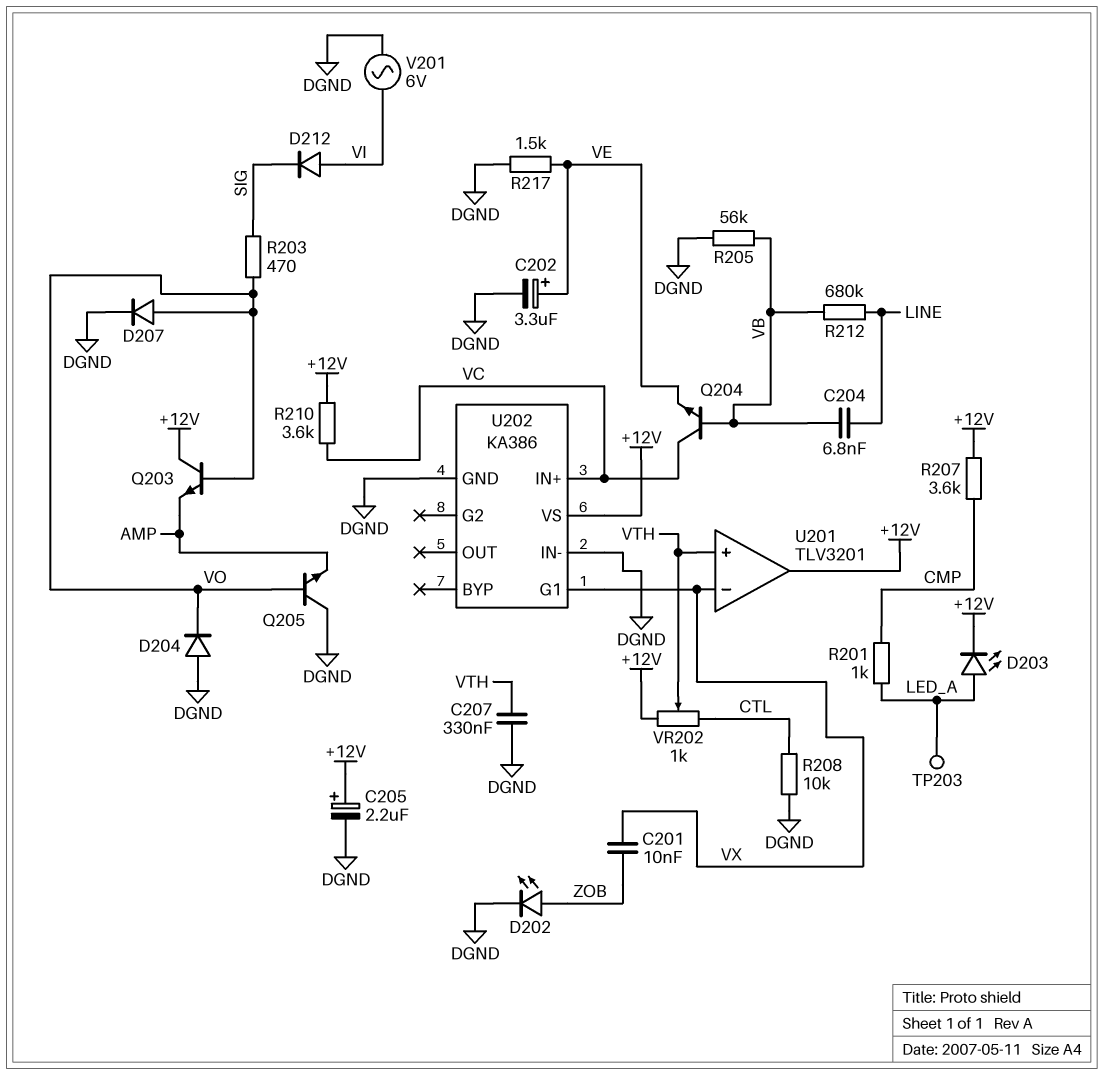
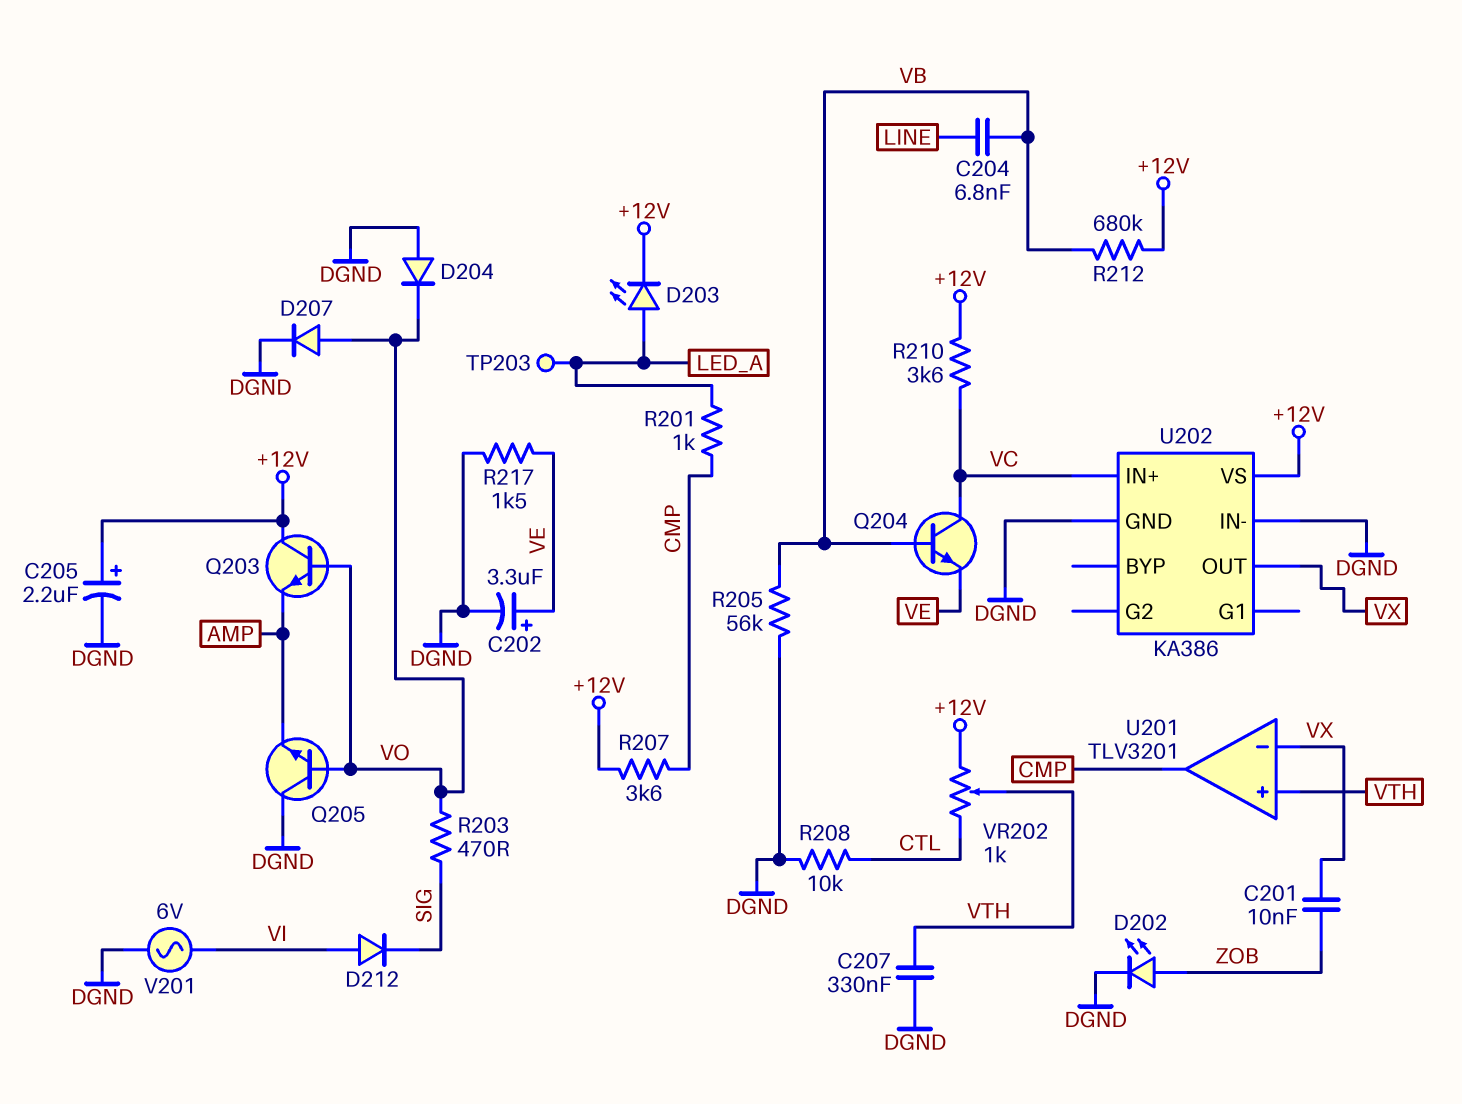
R212: 680k (LINE, VB) -> 680k (+12V, VB)
U201 pin out: +12V -> CMP
U202 pin G1: VX -> none
U202 pin OUT: none -> VX

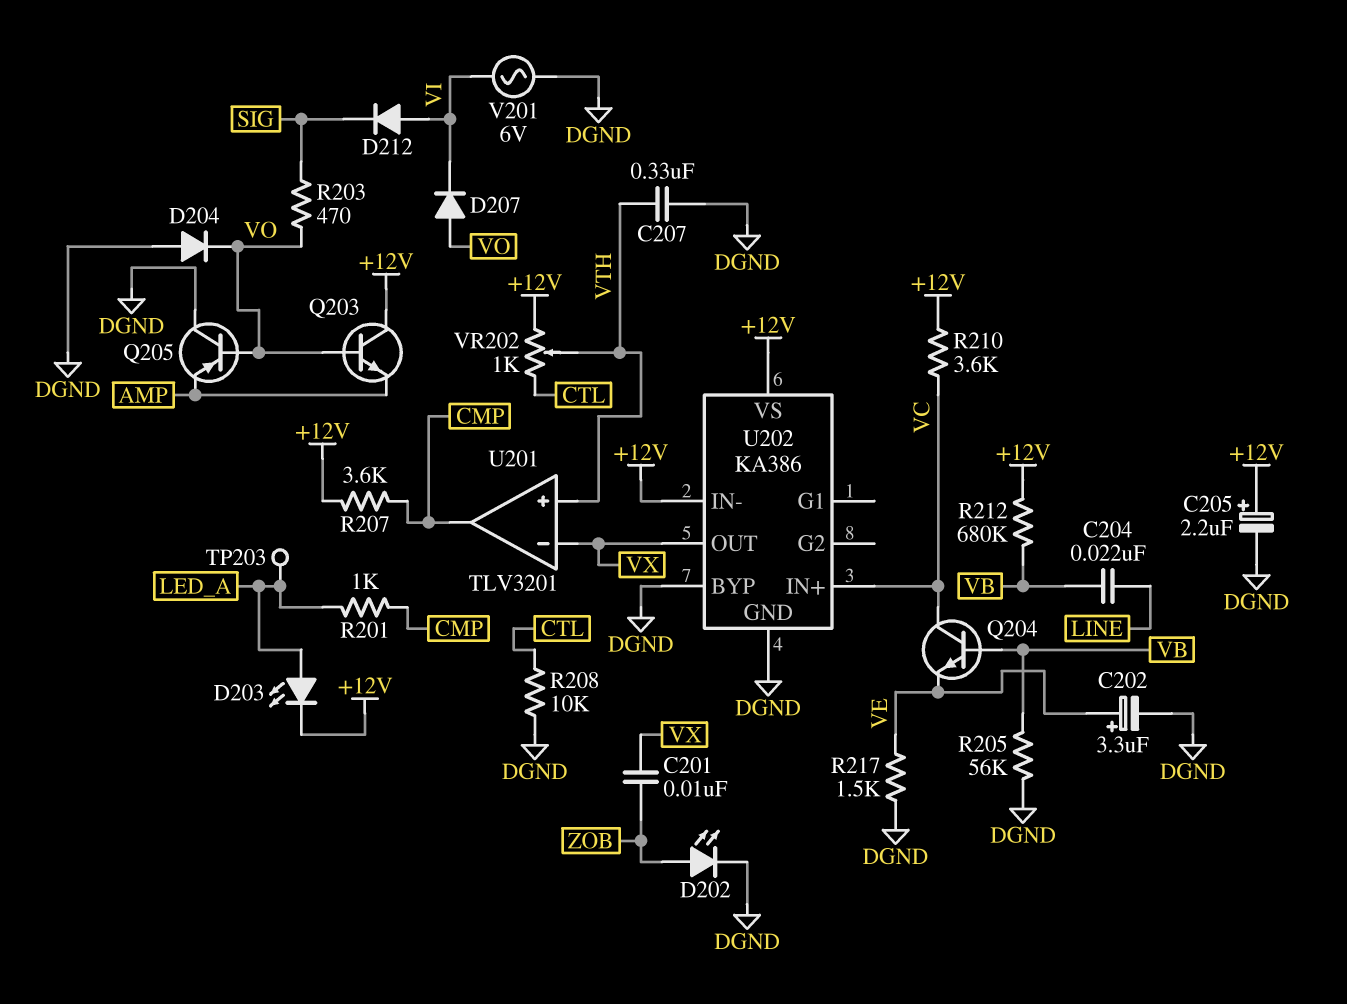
C204: 6.8nF (LINE, VB) -> 22nF (LINE, VB)
D207: diode (A VO, K DGND) -> diode (A VO, K VI)
Q205: NPN (B VO, C DGND, E AMP) -> PNP (B VO, C DGND, E AMP)
U202 pin BYP: none -> DGND
U202 pin IN-: DGND -> +12V

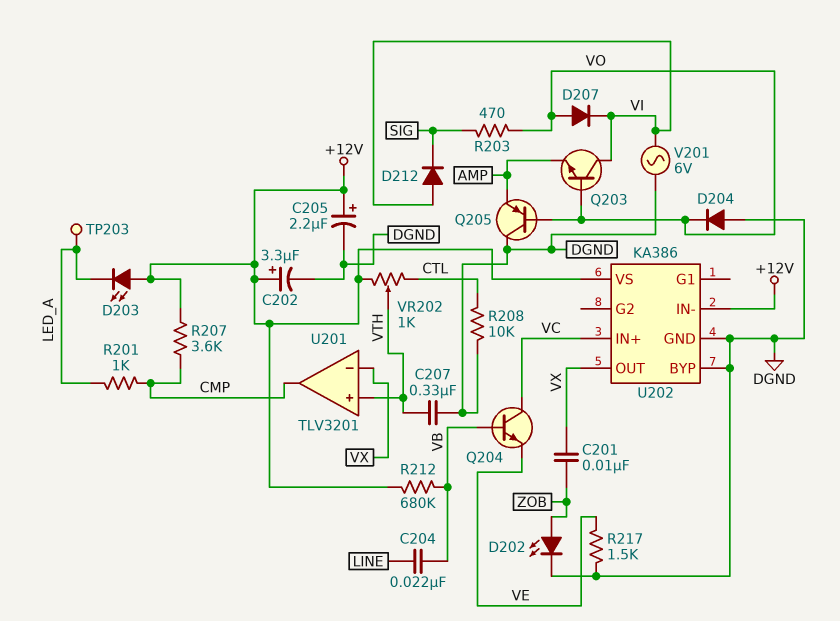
C202: 3.3uF (plus VE, minus DGND) -> 3.3uF (plus +12V, minus DGND)
D203: LED (A LED_A, K +12V) -> LED (A +12V, K LED_A)
Q203: NPN (B VO, C +12V, E AMP) -> NPN (B VO, C VI, E AMP)
R205: 56k (DGND, VB) -> none
R210: 3.6k (+12V, VC) -> none

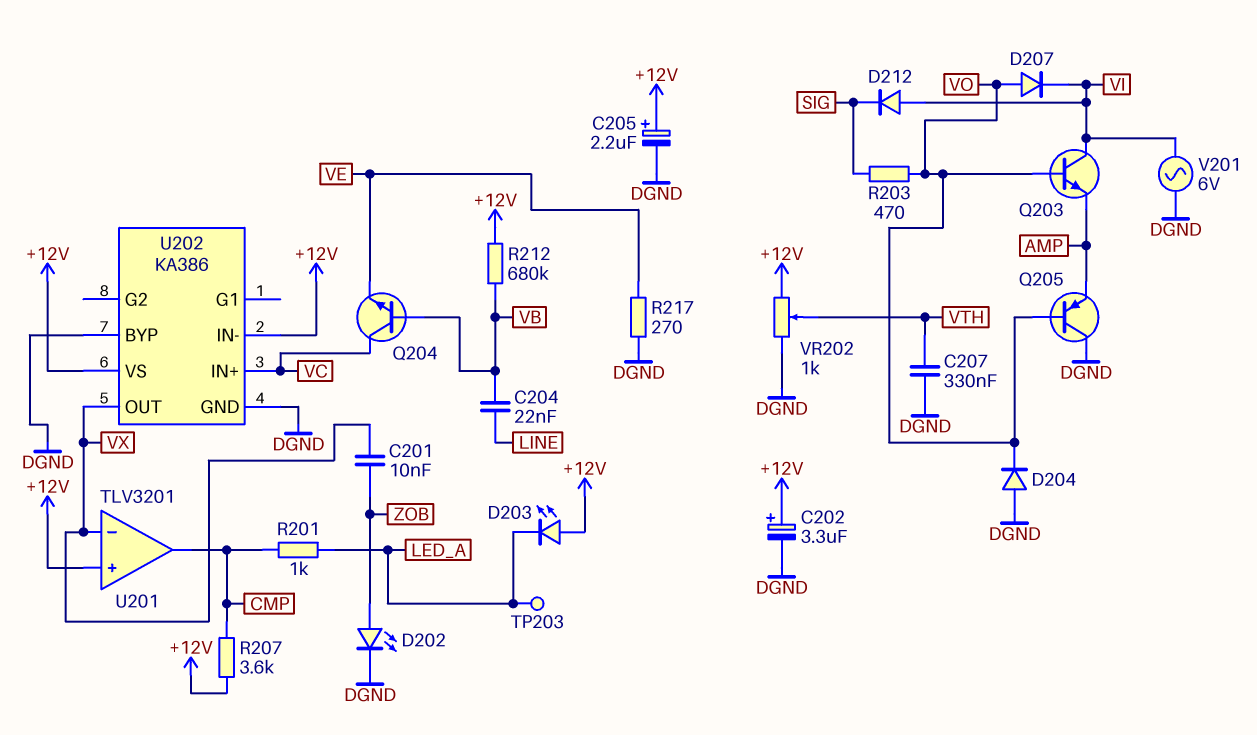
R208: 10k (CTL, DGND) -> none
R217: 1.5k (DGND, VE) -> 270 (DGND, VE)
U201 pin in+: VTH -> +12V
VR202: 1k (+12V, CTL, wiper VTH) -> 1k (+12V, DGND, wiper VTH)

